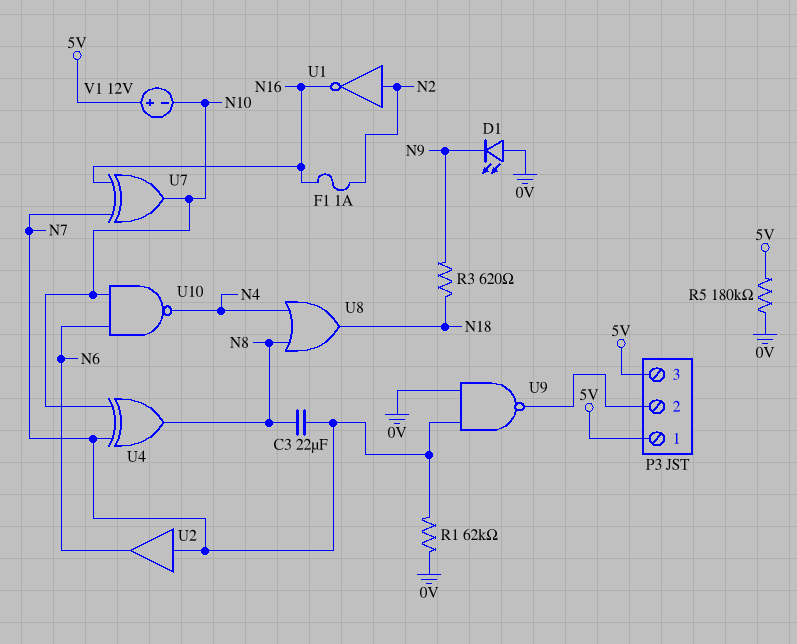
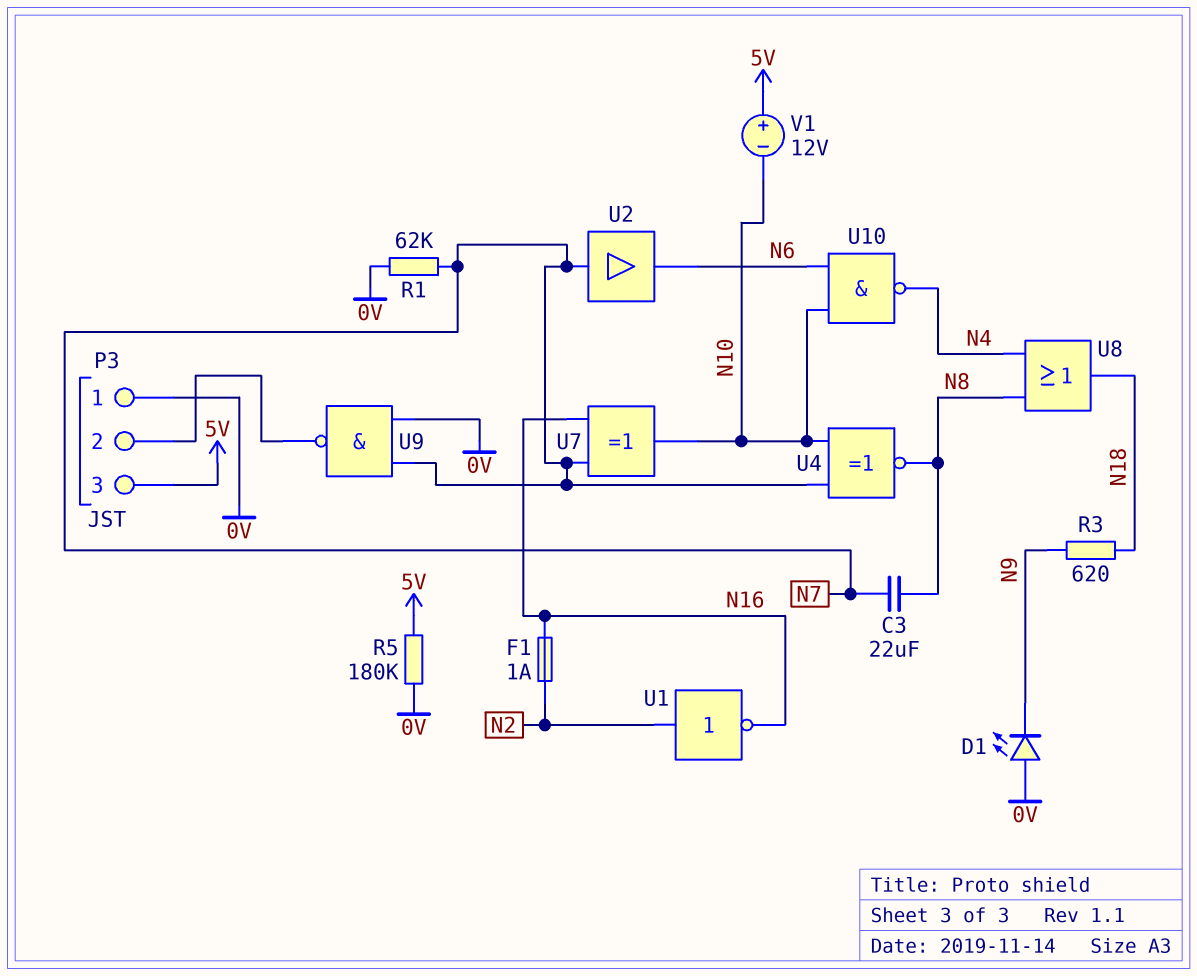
P3 pin 1: 5V -> 0V
U4: XOR (in N7, in N10, out N8) -> XNOR (in N7, in N10, out N8)

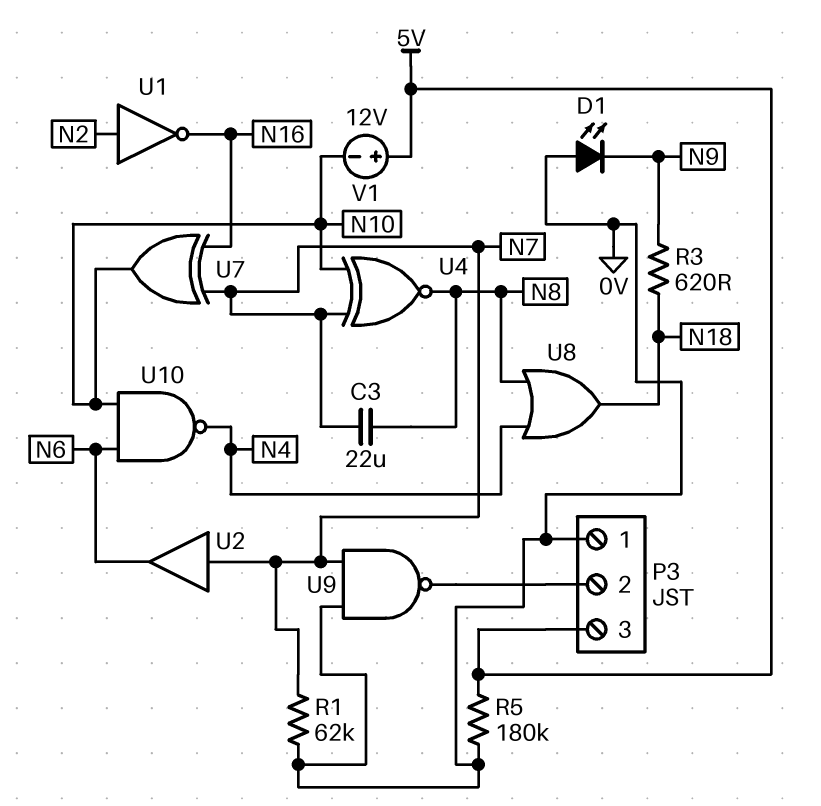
F1: 1A (N2, N16) -> none

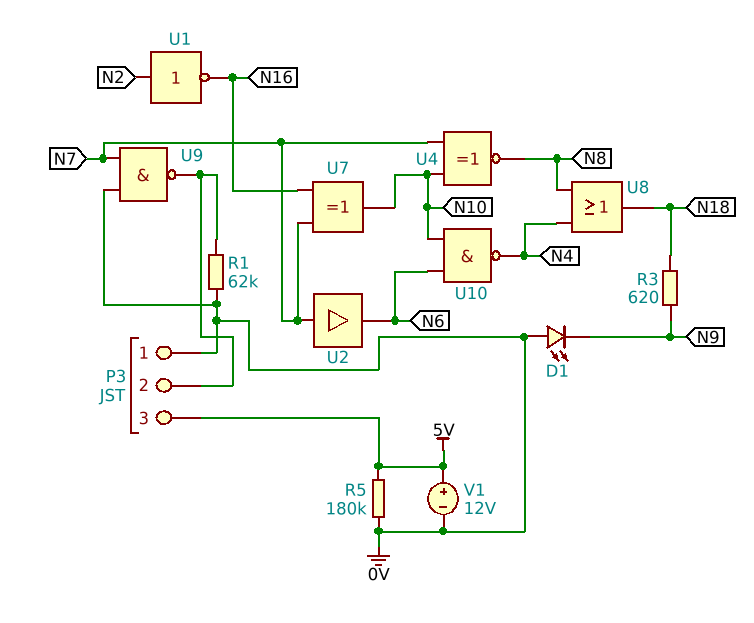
C3: 22uF (N7, N8) -> none
R1: 62k (0V, N7) -> 62k (0V, P3/2)
V1: 12V (plus 5V, minus N10) -> 12V (plus 5V, minus 0V)

